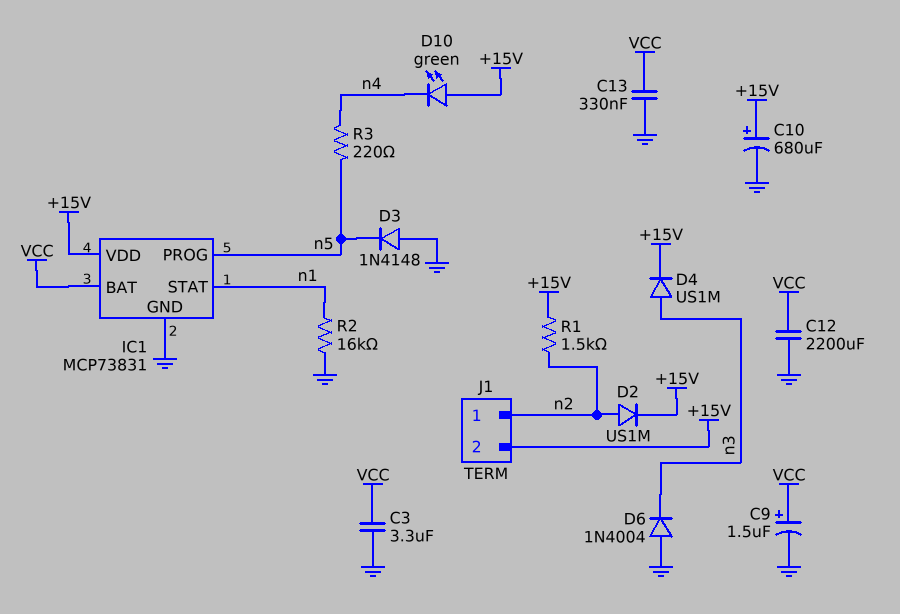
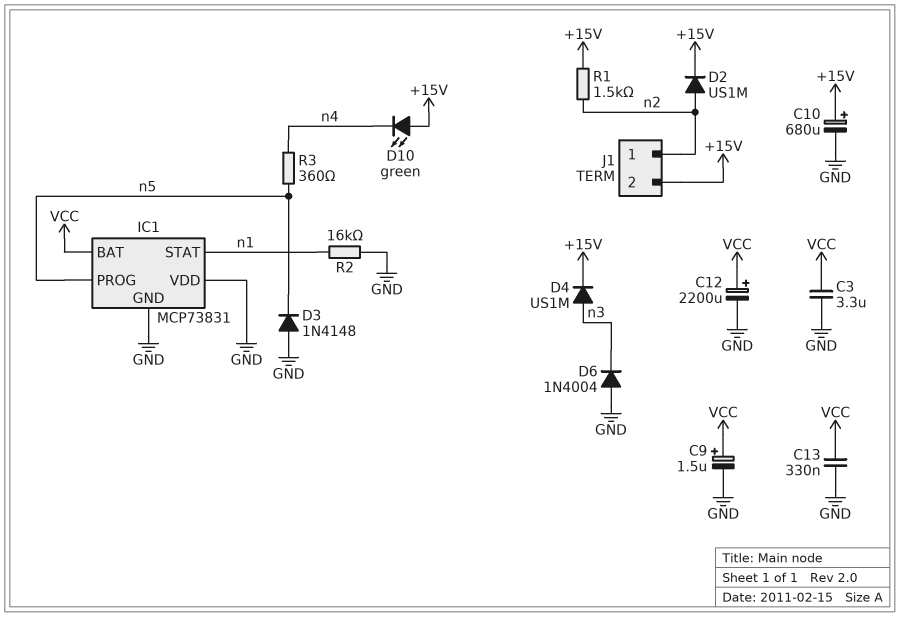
C12: 2200uF (GND, VCC) -> 2200uF (plus VCC, minus GND)
IC1 pin VDD: +15V -> GND
R3: 220 (n4, n5) -> 360 (n4, n5)

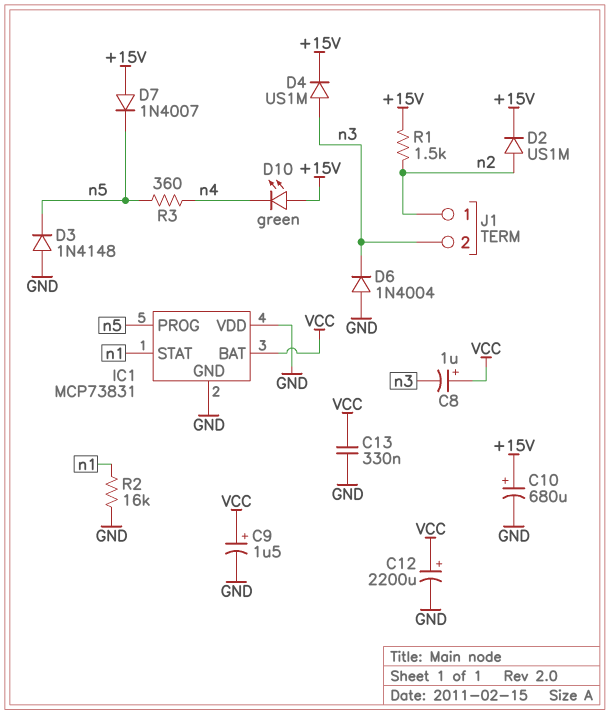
C3: 3.3uF (GND, VCC) -> none
C8: none -> 1uF (plus VCC, minus n3)
D7: none -> diode 1N4007 (A +15V, K n5)
J1 pin 2: +15V -> n3

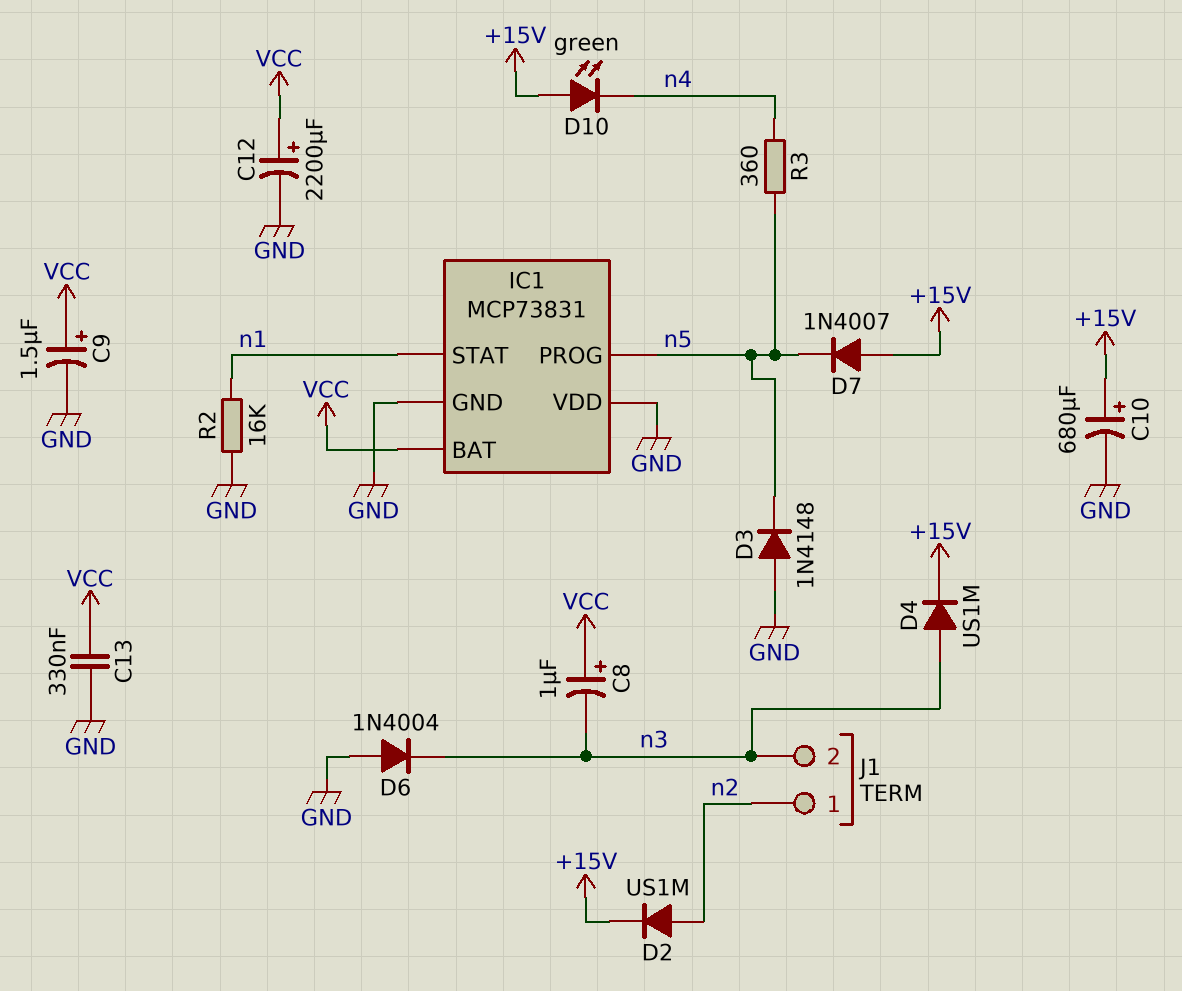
R1: 1.5k (+15V, n2) -> none

